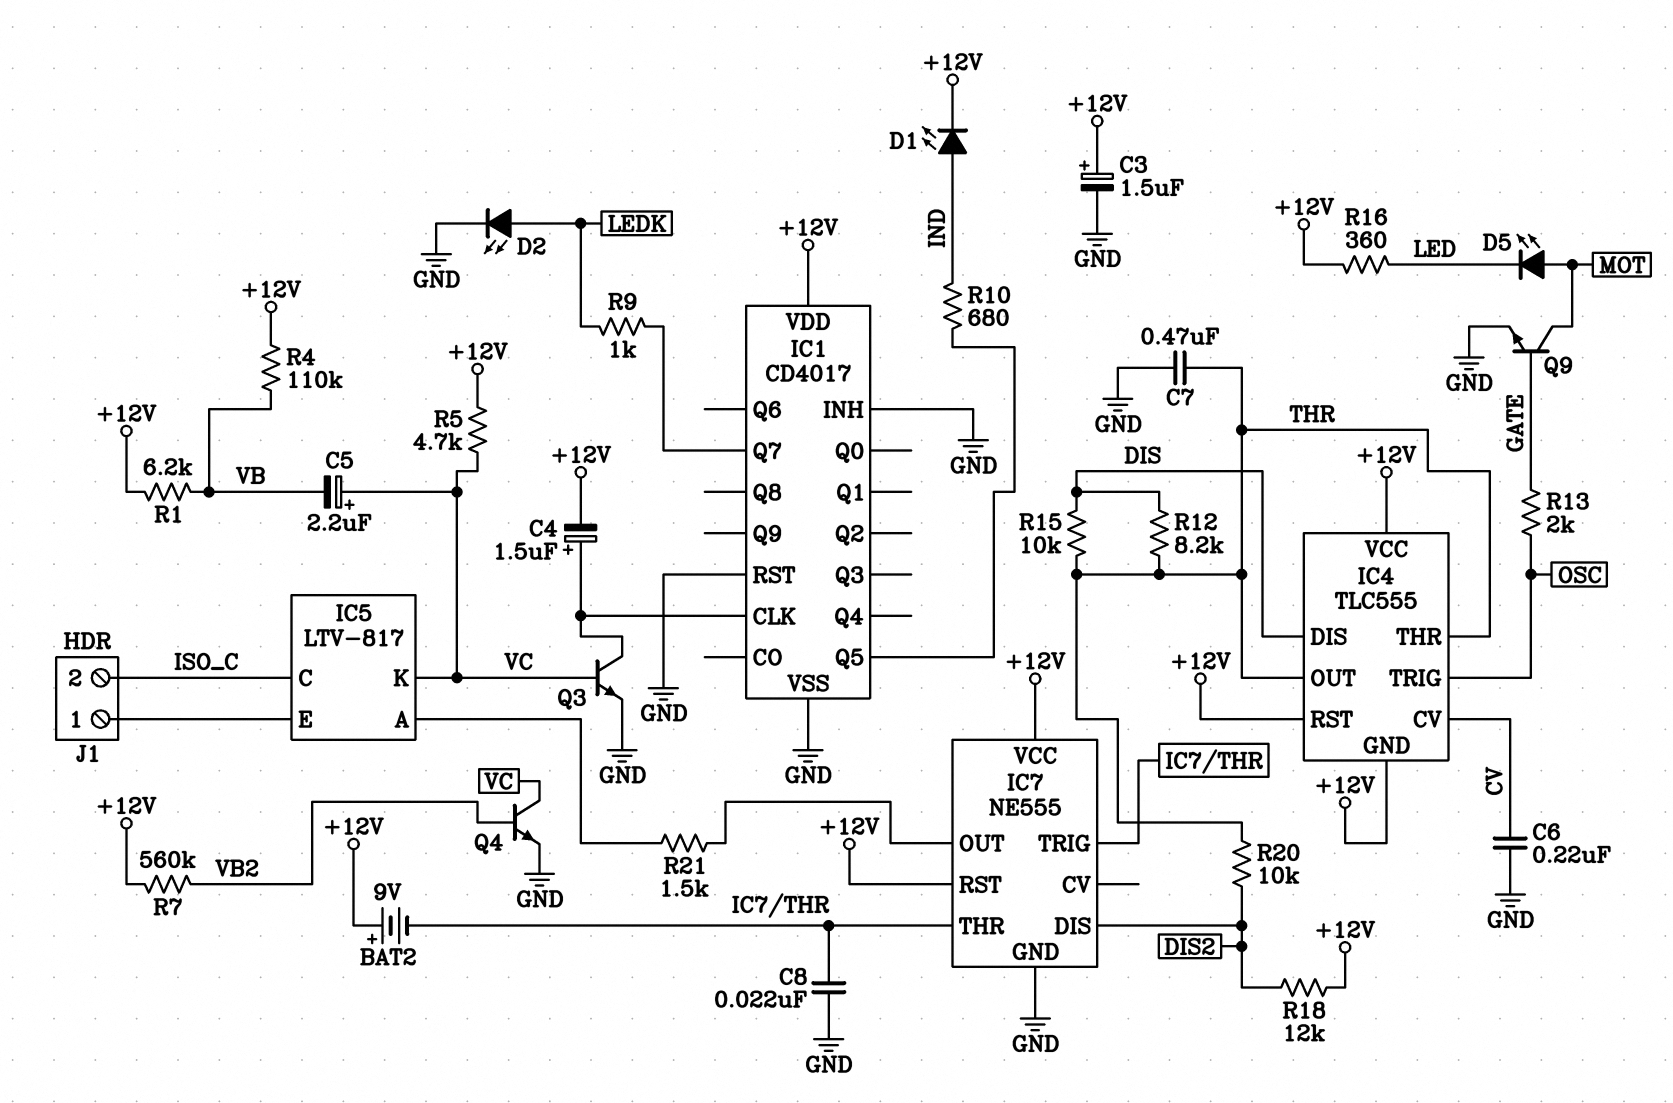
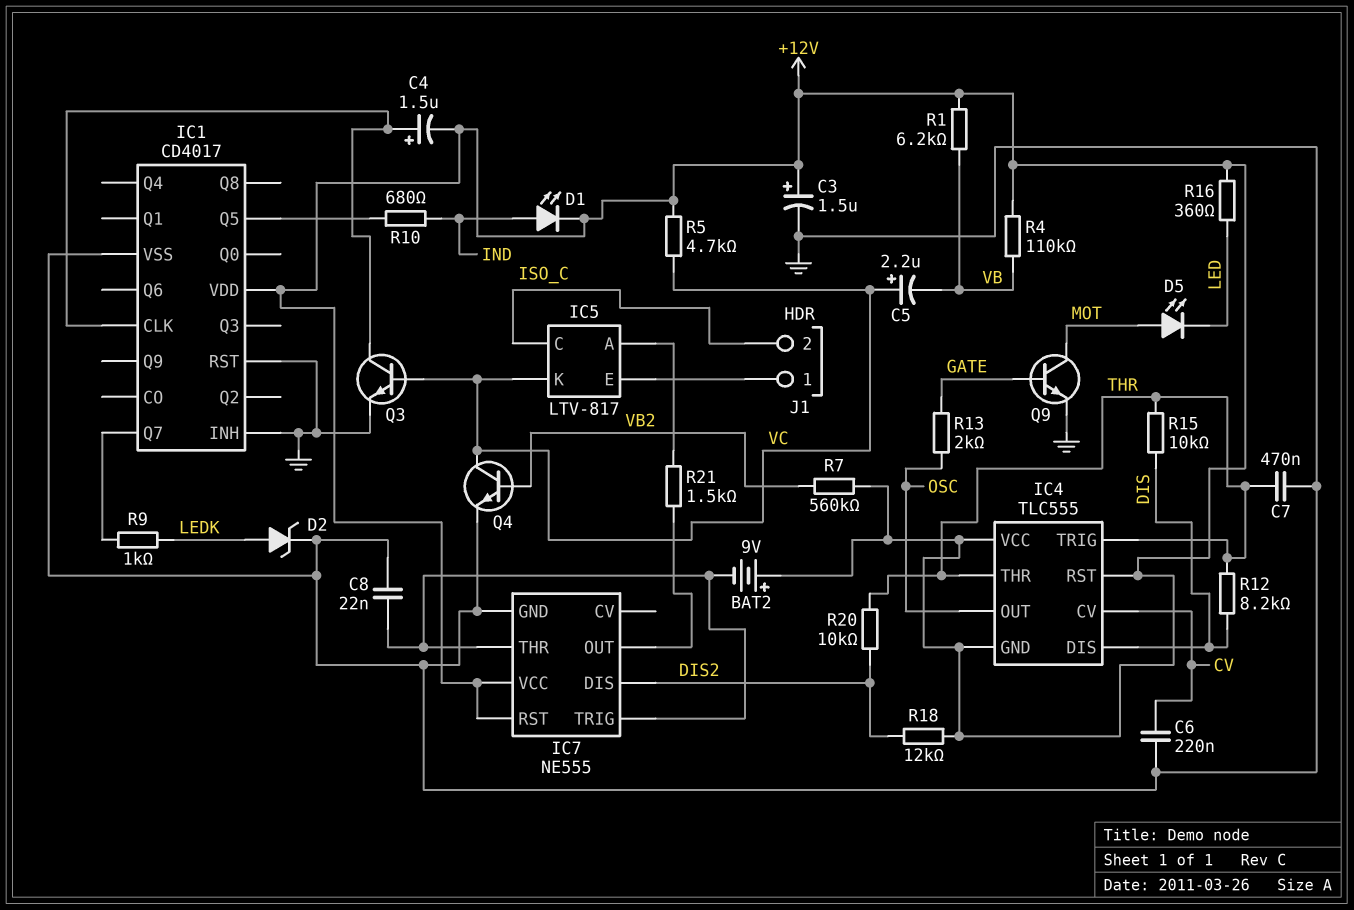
D2: LED (A LEDK, K GND) -> zener (A LEDK, K GND)
IC4 pin OUT: THR -> OSC
IC4 pin TRIG: OSC -> THR

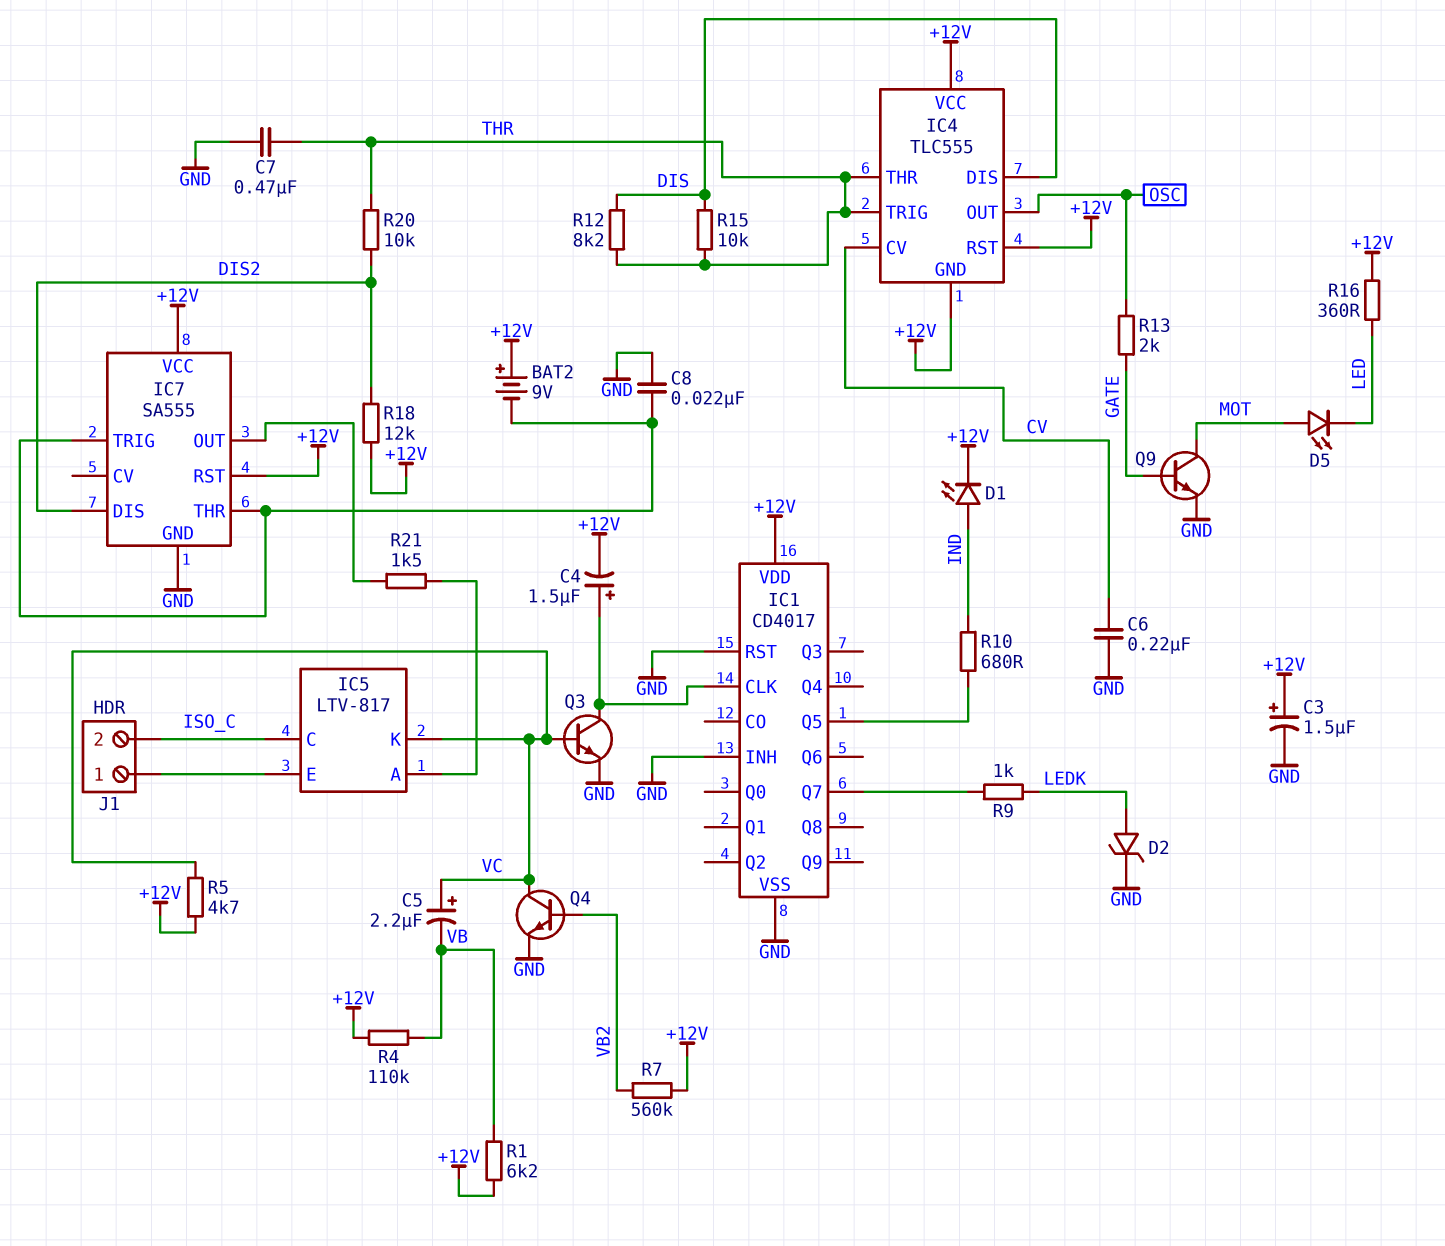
IC7: NE555 -> SA555

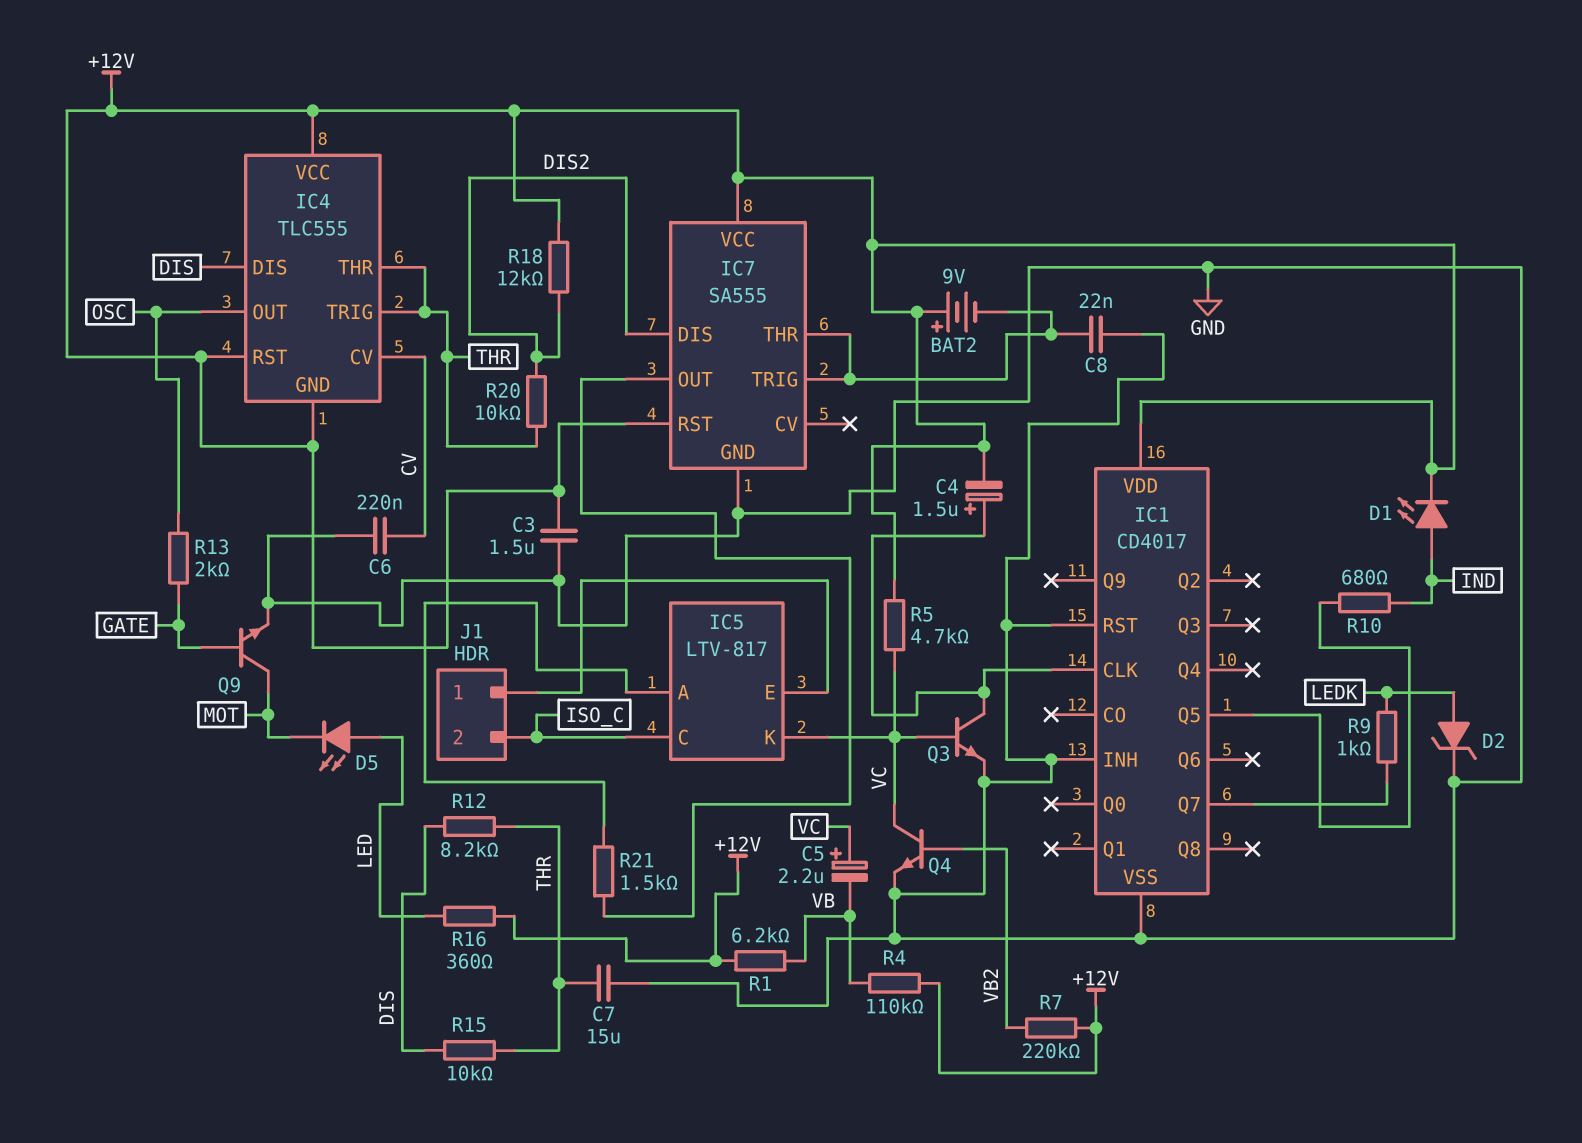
C3: 1.5uF (plus +12V, minus GND) -> 1.5uF (+12V, GND)
C7: 470nF (GND, THR) -> 15uF (GND, THR)
D5: LED (A MOT, K LED) -> LED (A LED, K MOT)
R7: 560k (+12V, VB2) -> 220k (+12V, VB2)

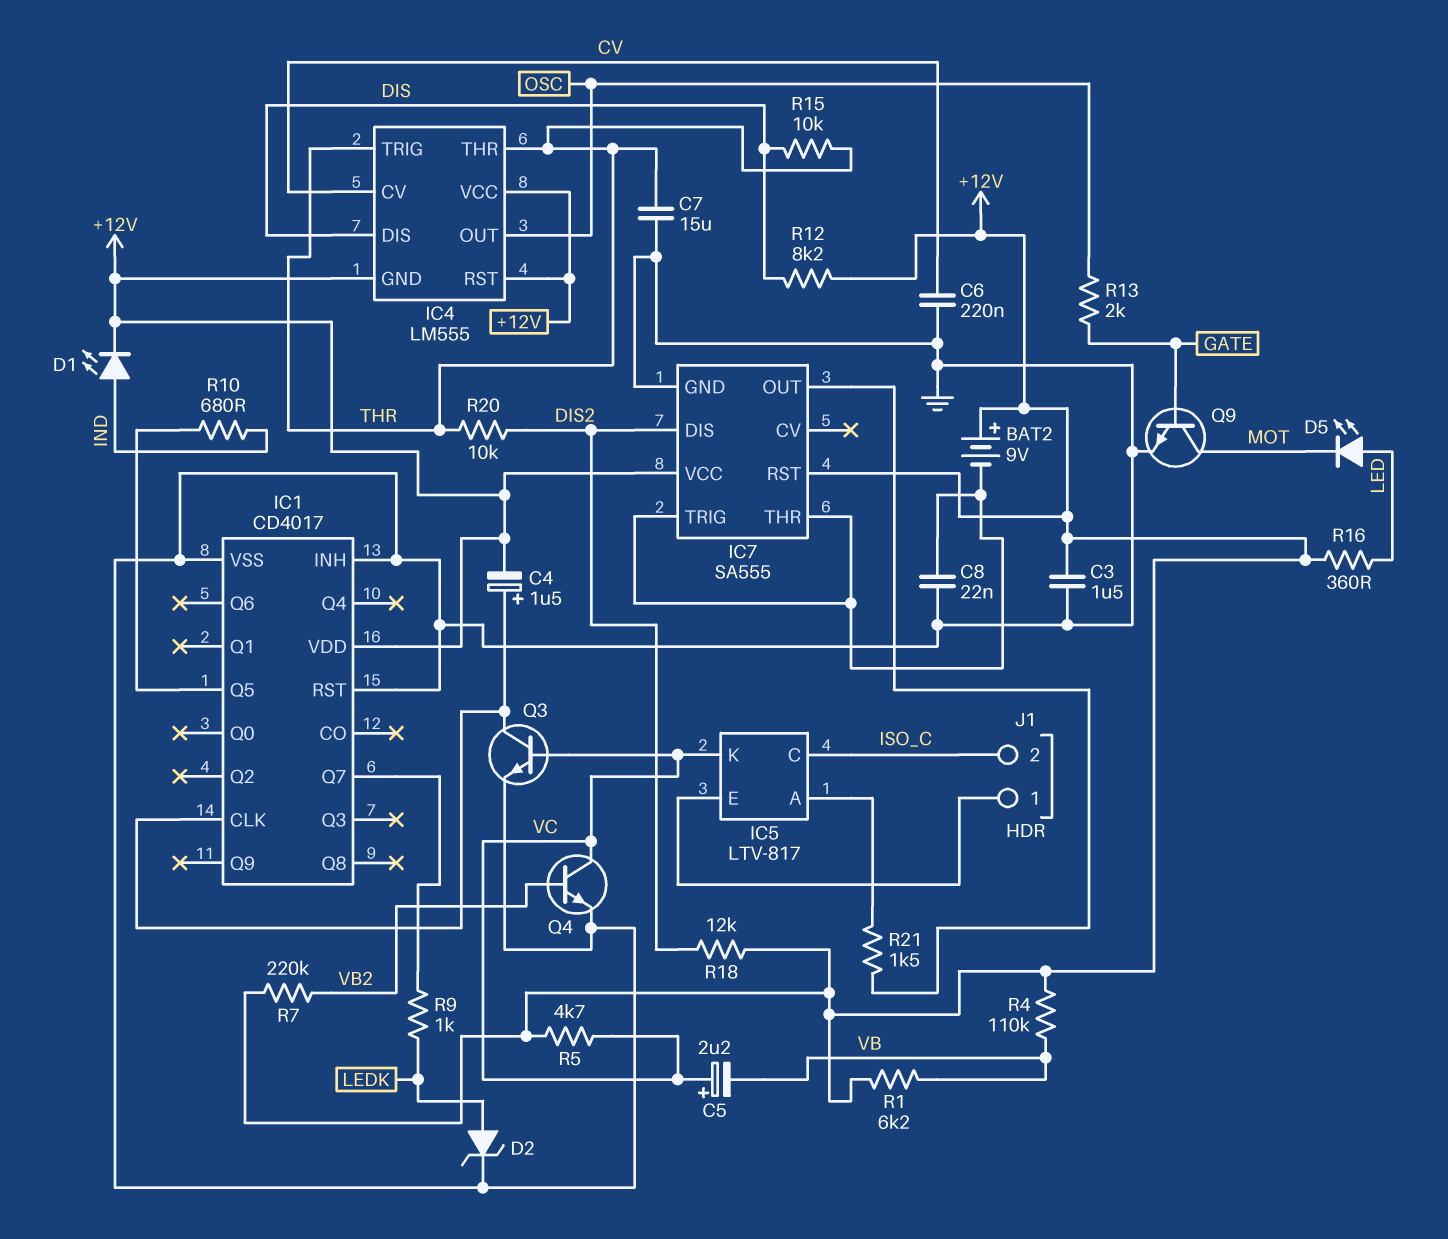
IC4: TLC555 -> LM555
R12: 8.2k (DIS, THR) -> 8.2k (+12V, DIS)

